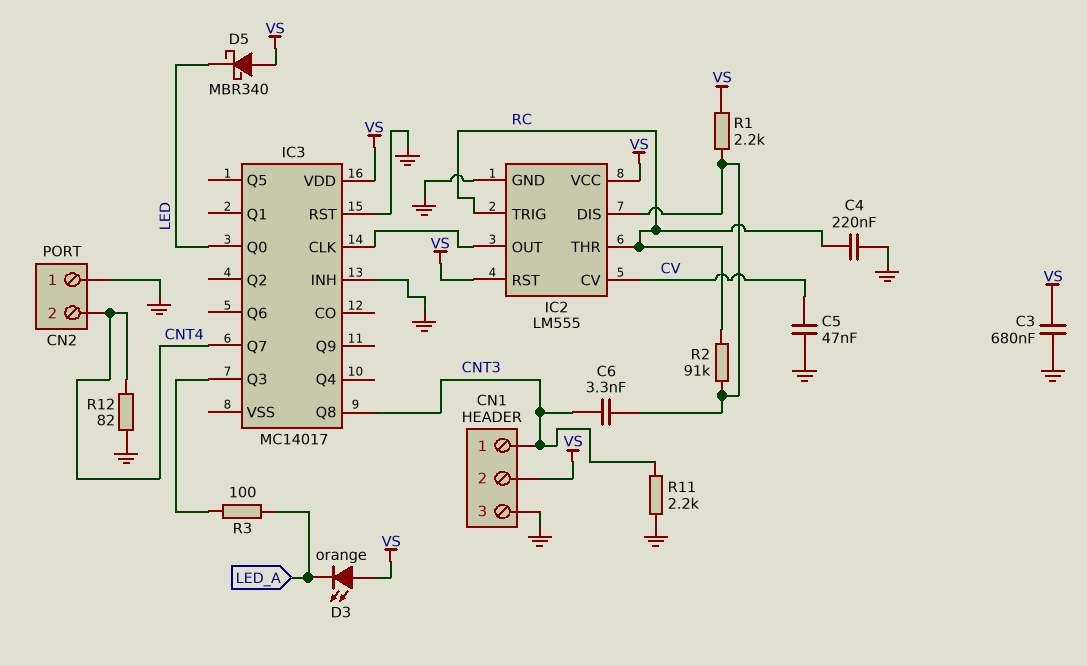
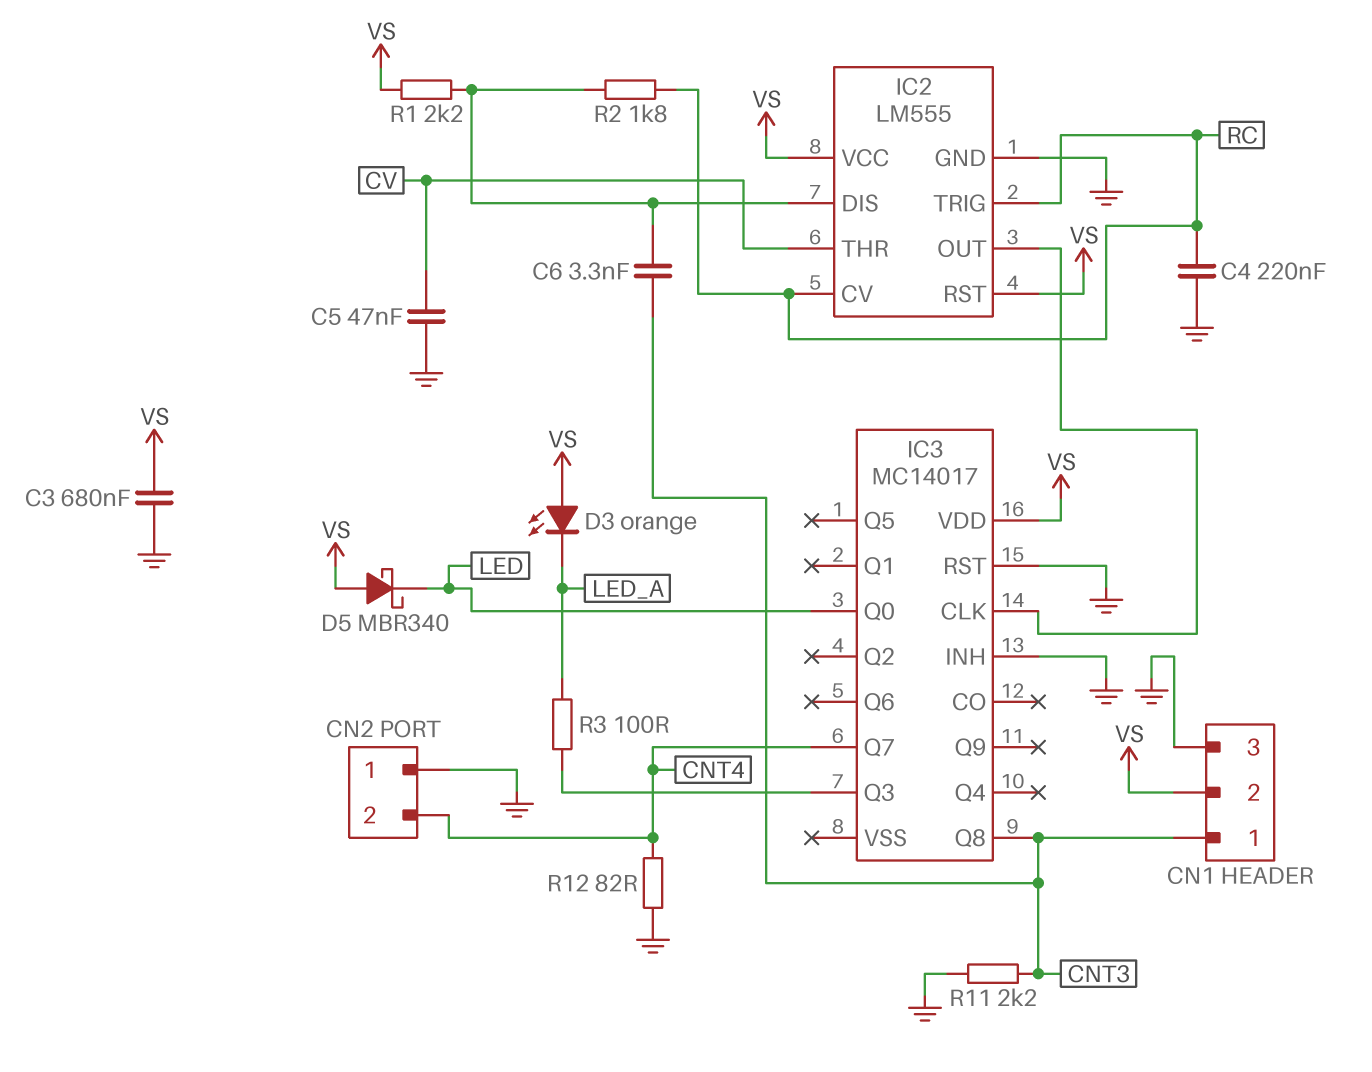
IC2 pin CV: CV -> RC
IC2 pin THR: RC -> CV
R2: 91k (IC2/DIS, RC) -> 1.8k (IC2/DIS, RC)

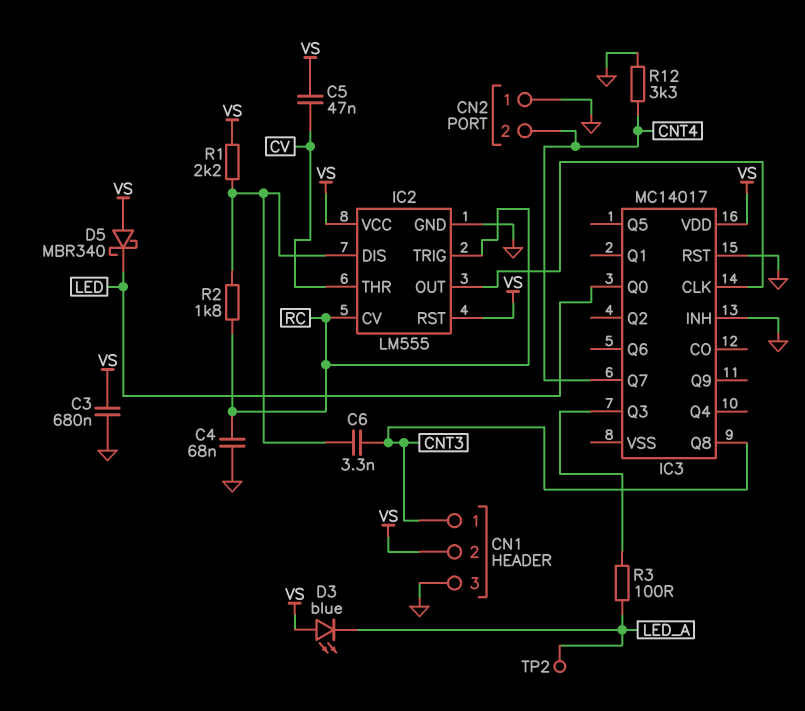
C4: 220nF (GND, RC) -> 68nF (GND, RC)
C5: 47nF (CV, GND) -> 47nF (CV, VS)
D3: LED orange (A VS, K LED_A) -> LED blue (A VS, K LED_A)
R11: 2.2k (CNT3, GND) -> none
R12: 82 (CNT4, GND) -> 3.3k (CNT4, GND)
TP2: none -> test point (LED_A)

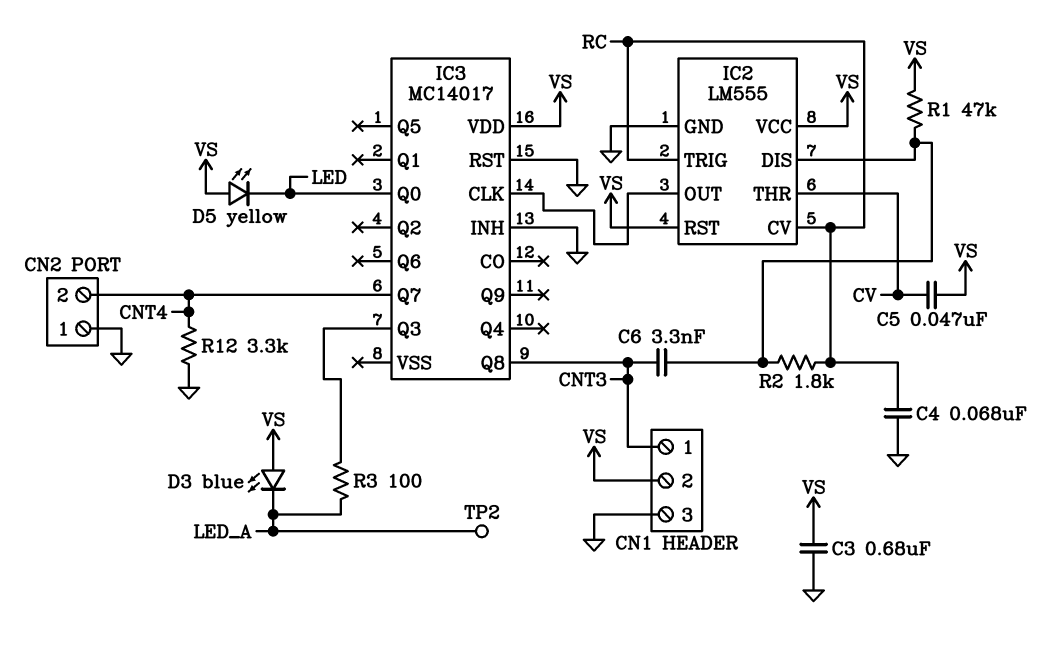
D5: schottky MBR340 (A VS, K LED) -> LED yellow (A VS, K LED)
R1: 2.2k (IC2/DIS, VS) -> 47k (IC2/DIS, VS)

